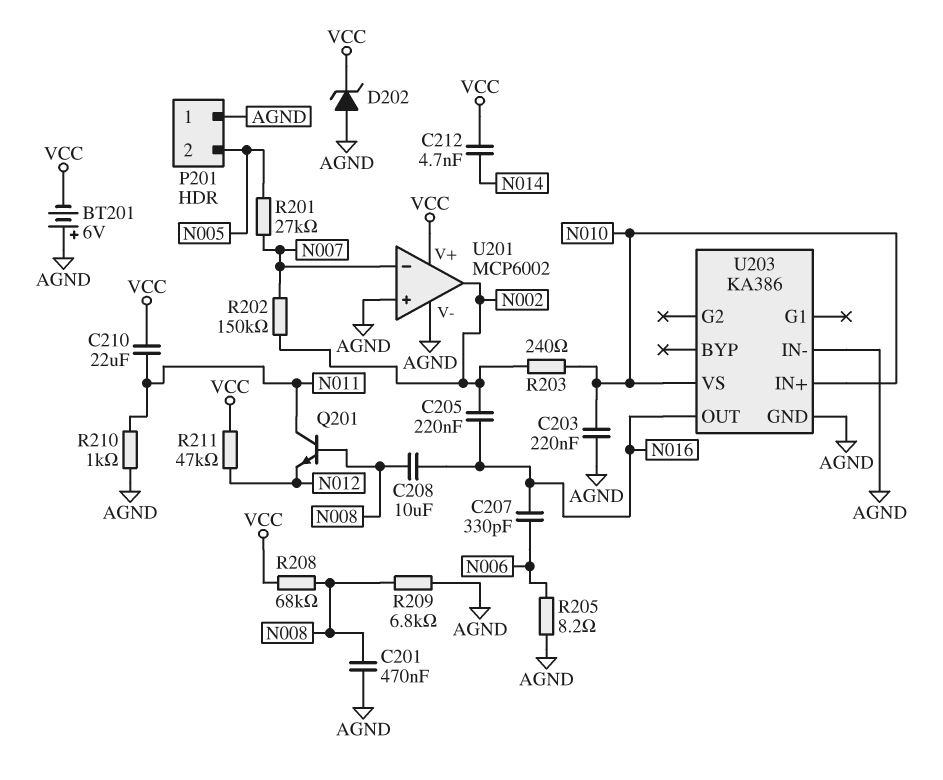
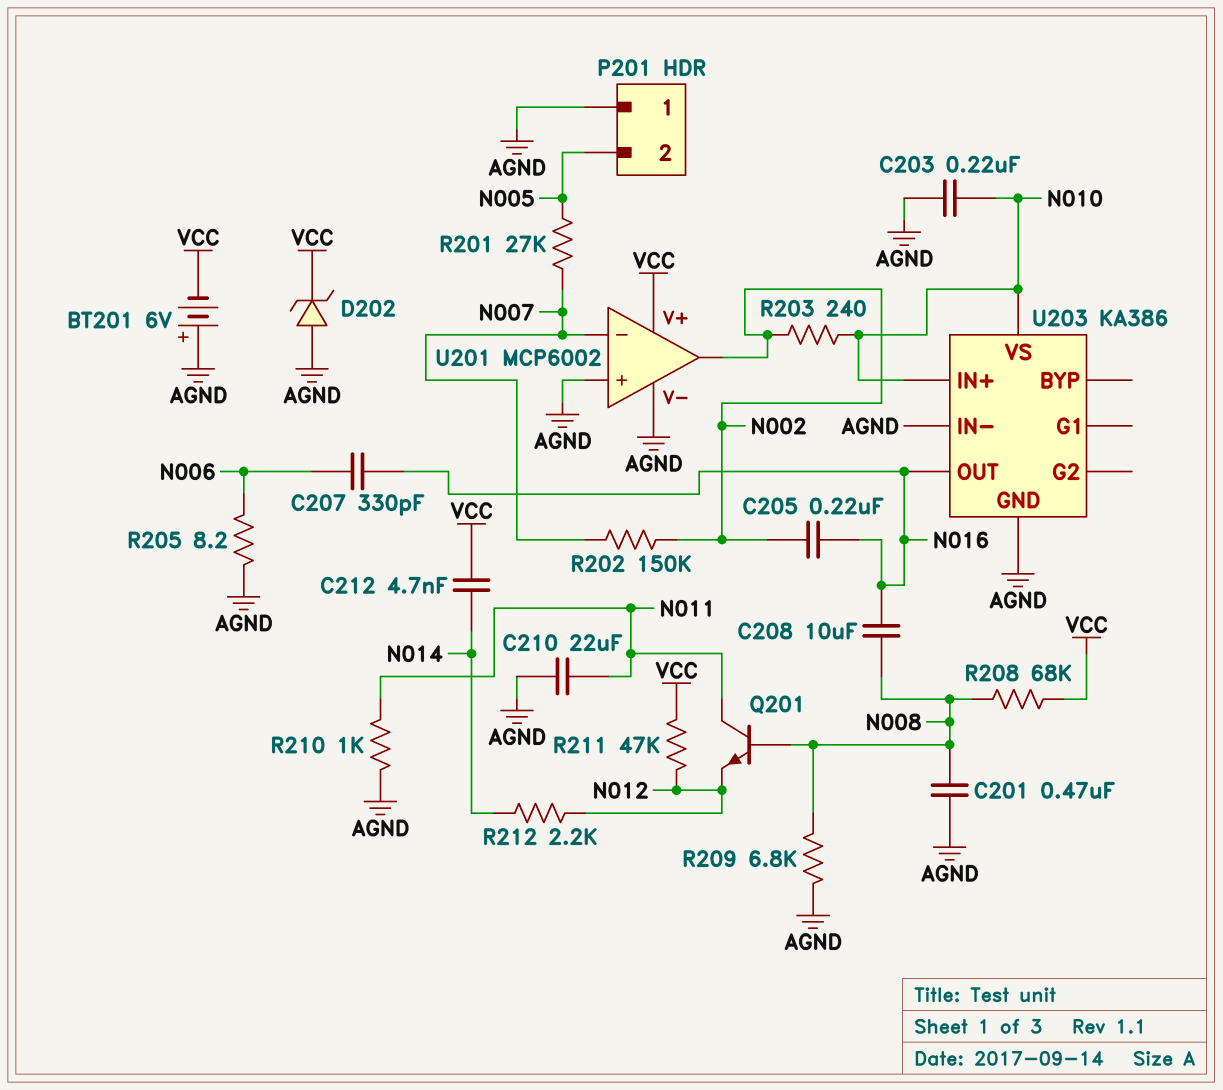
C210: 22uF (N011, VCC) -> 22uF (AGND, N011)
R212: none -> 2.2k (N012, N014)

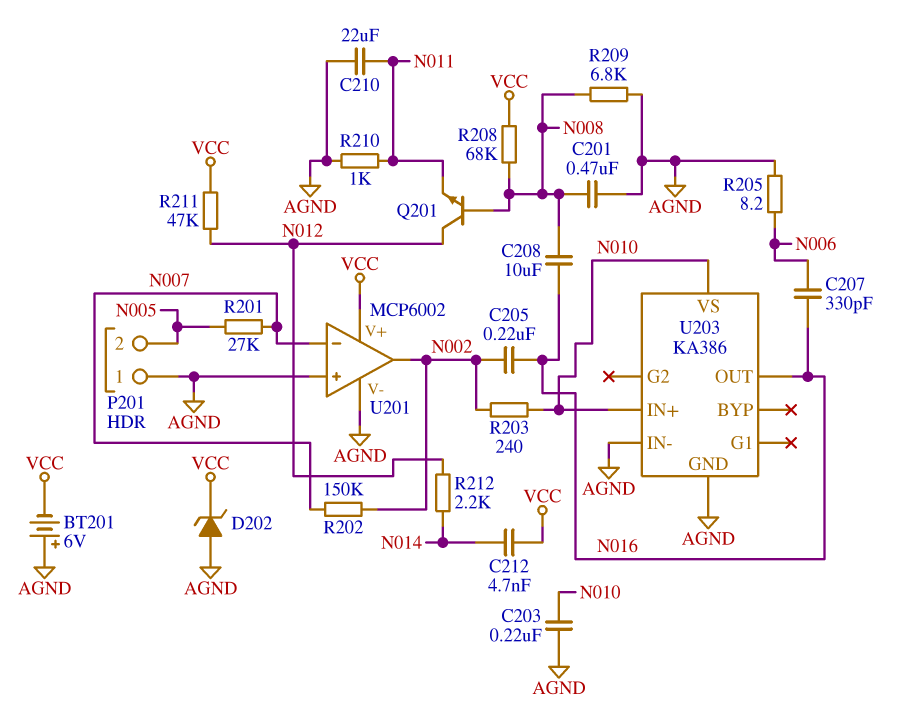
Q201: NPN (B N008, C N011, E N012) -> NPN (B N008, C N012, E N011)

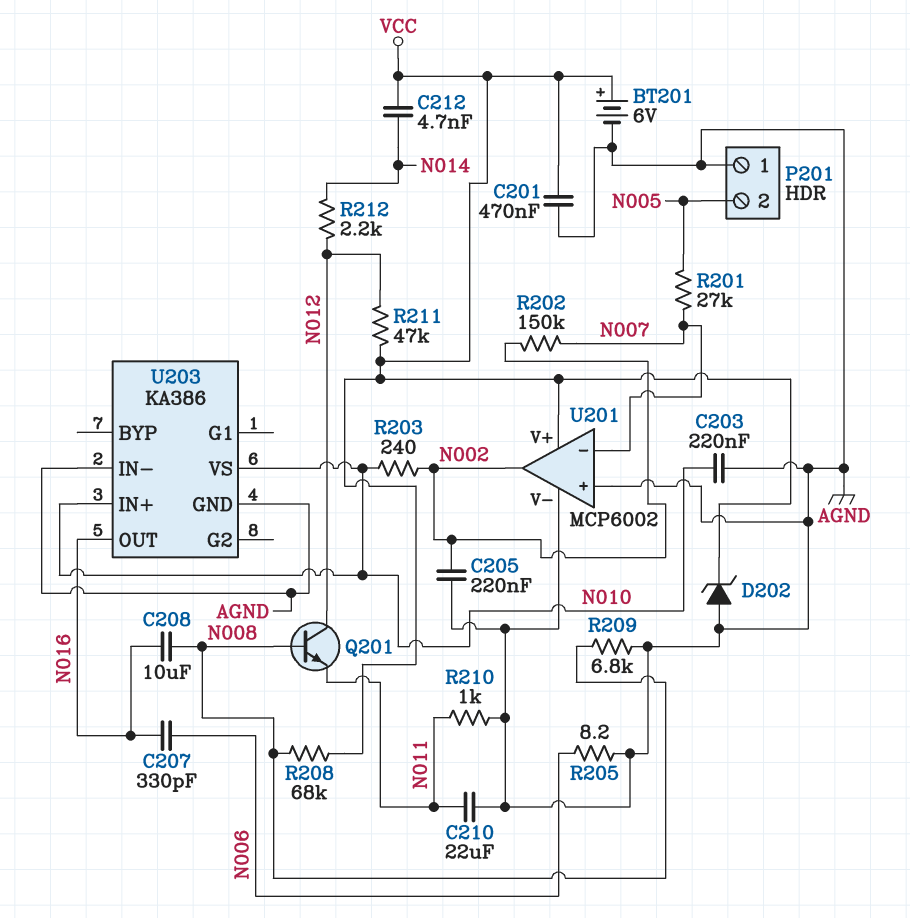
BT201: 6V (plus AGND, minus VCC) -> 6V (plus VCC, minus AGND)
C201: 470nF (AGND, N008) -> 470nF (AGND, VCC)
C205: 220nF (N002, N016) -> 220nF (AGND, N002)

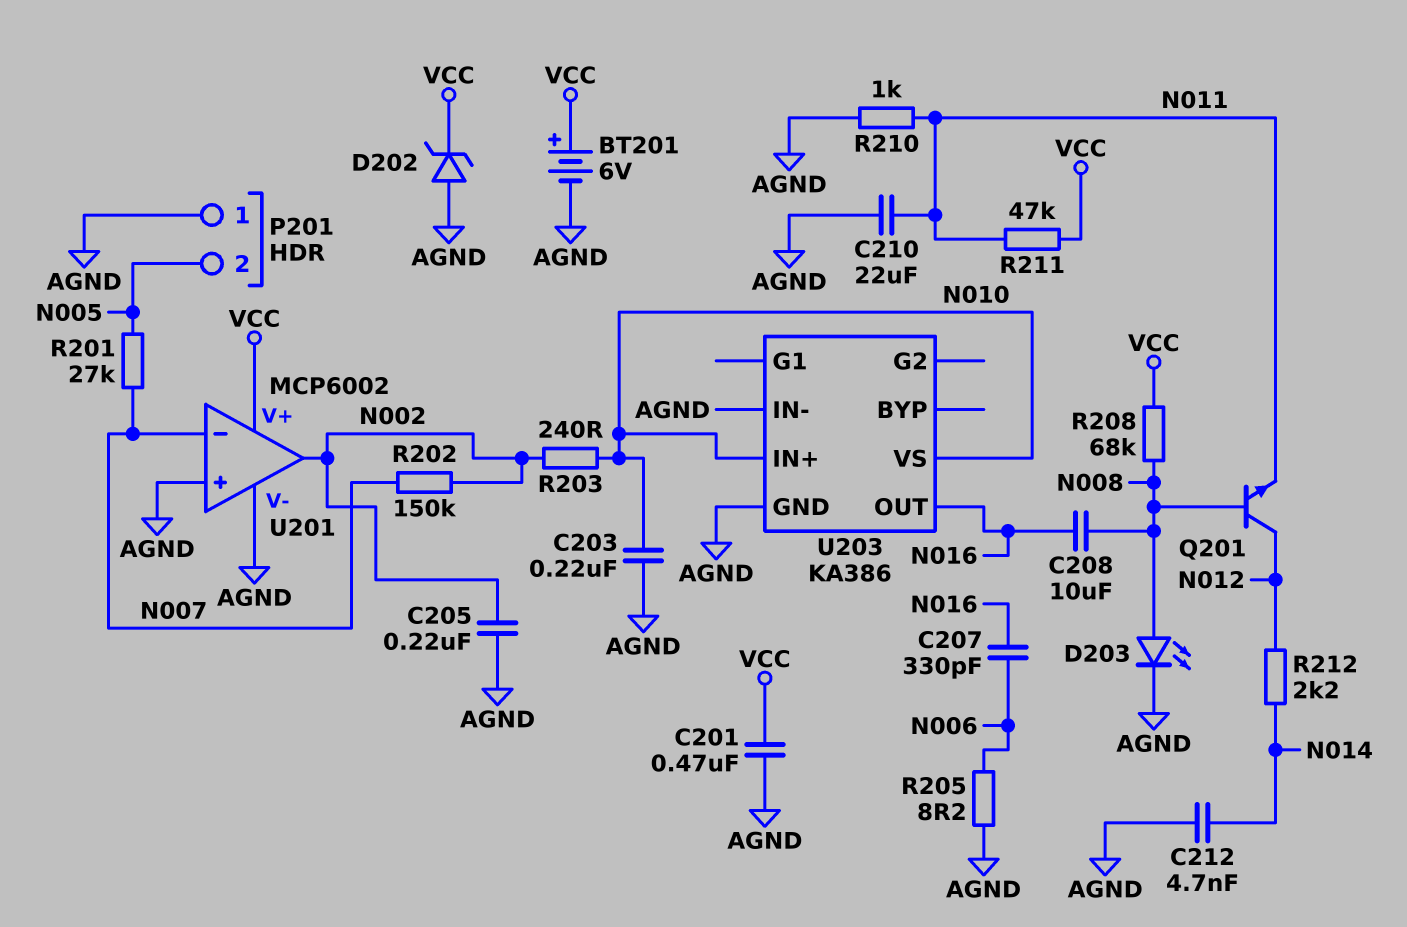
C212: 4.7nF (N014, VCC) -> 4.7nF (AGND, N014)
D203: none -> LED (A N008, K AGND)
R209: 6.8k (AGND, N008) -> none
R211: 47k (N012, VCC) -> 47k (N011, VCC)

